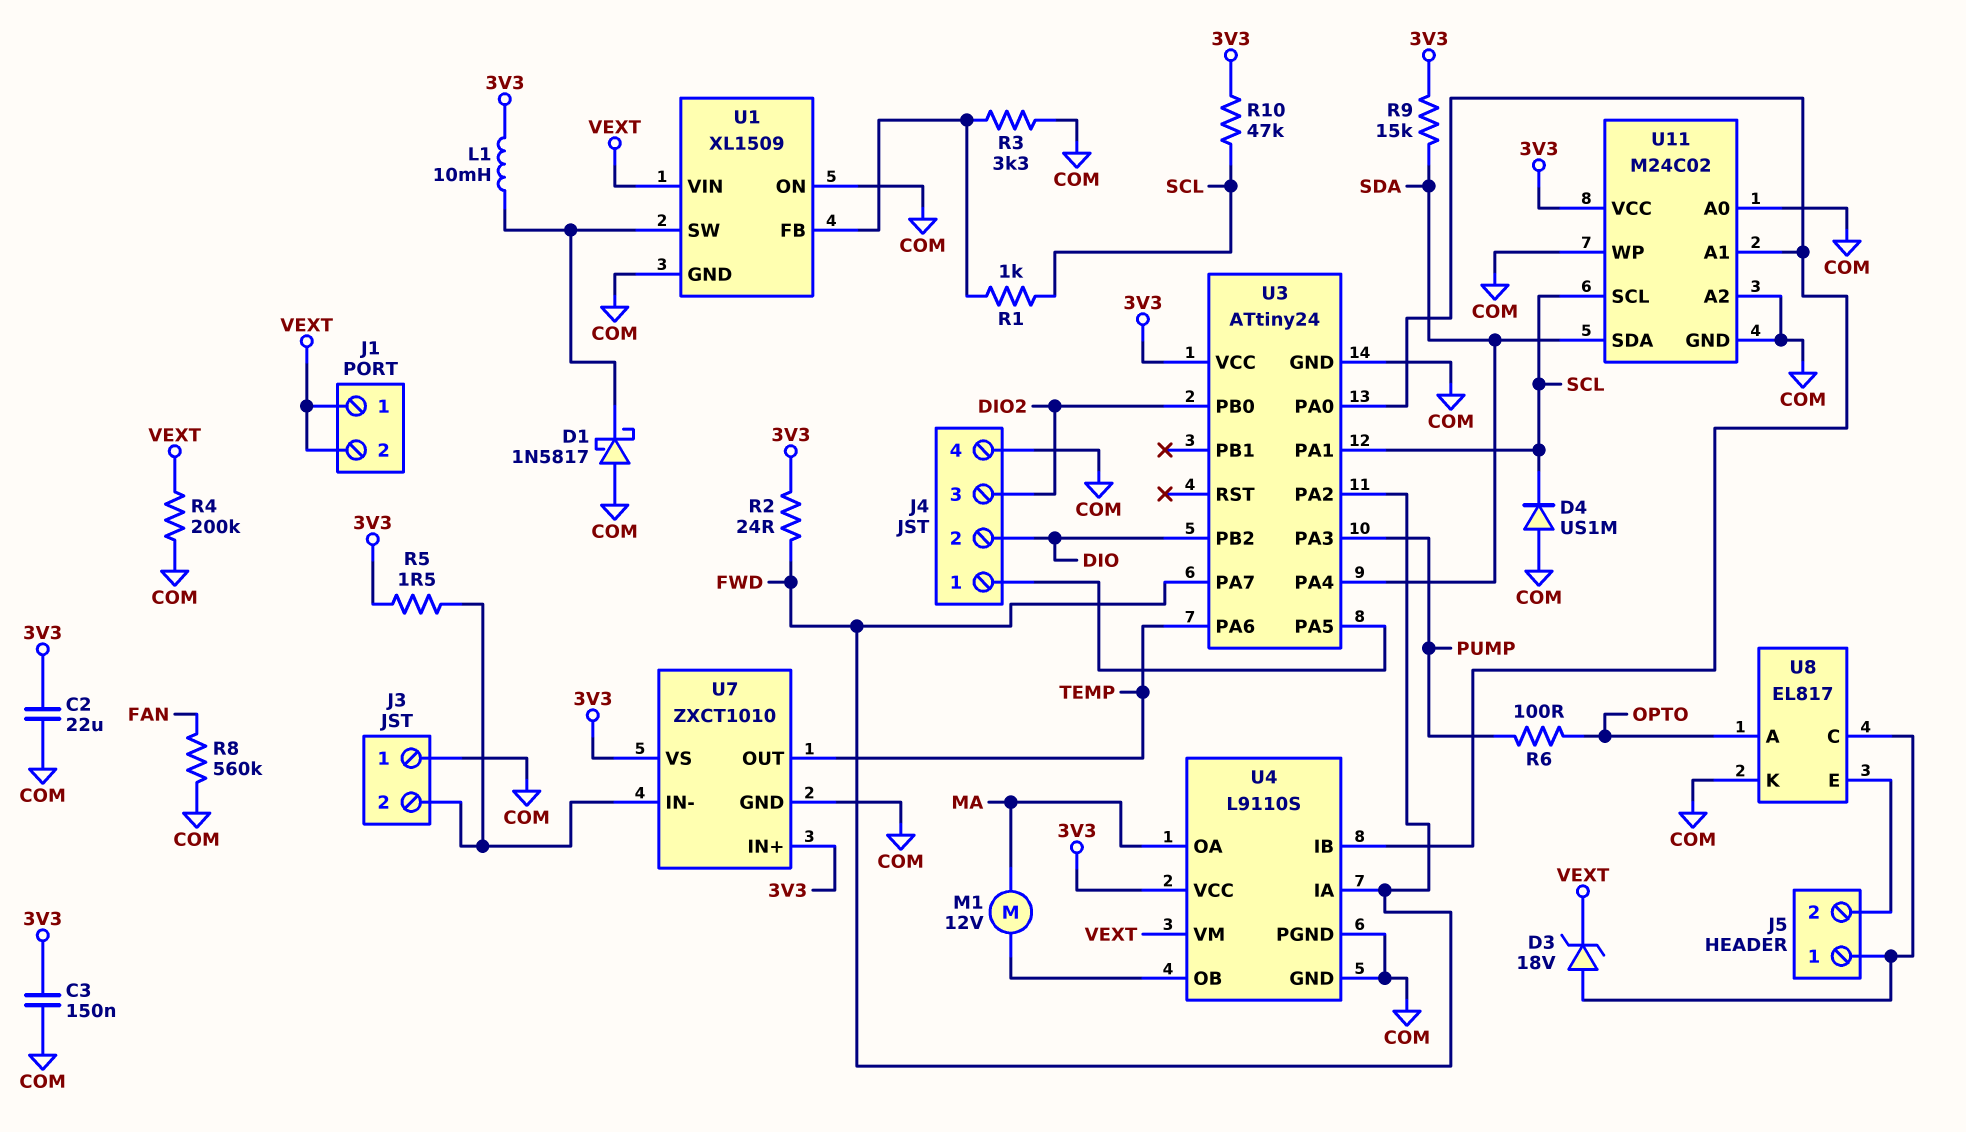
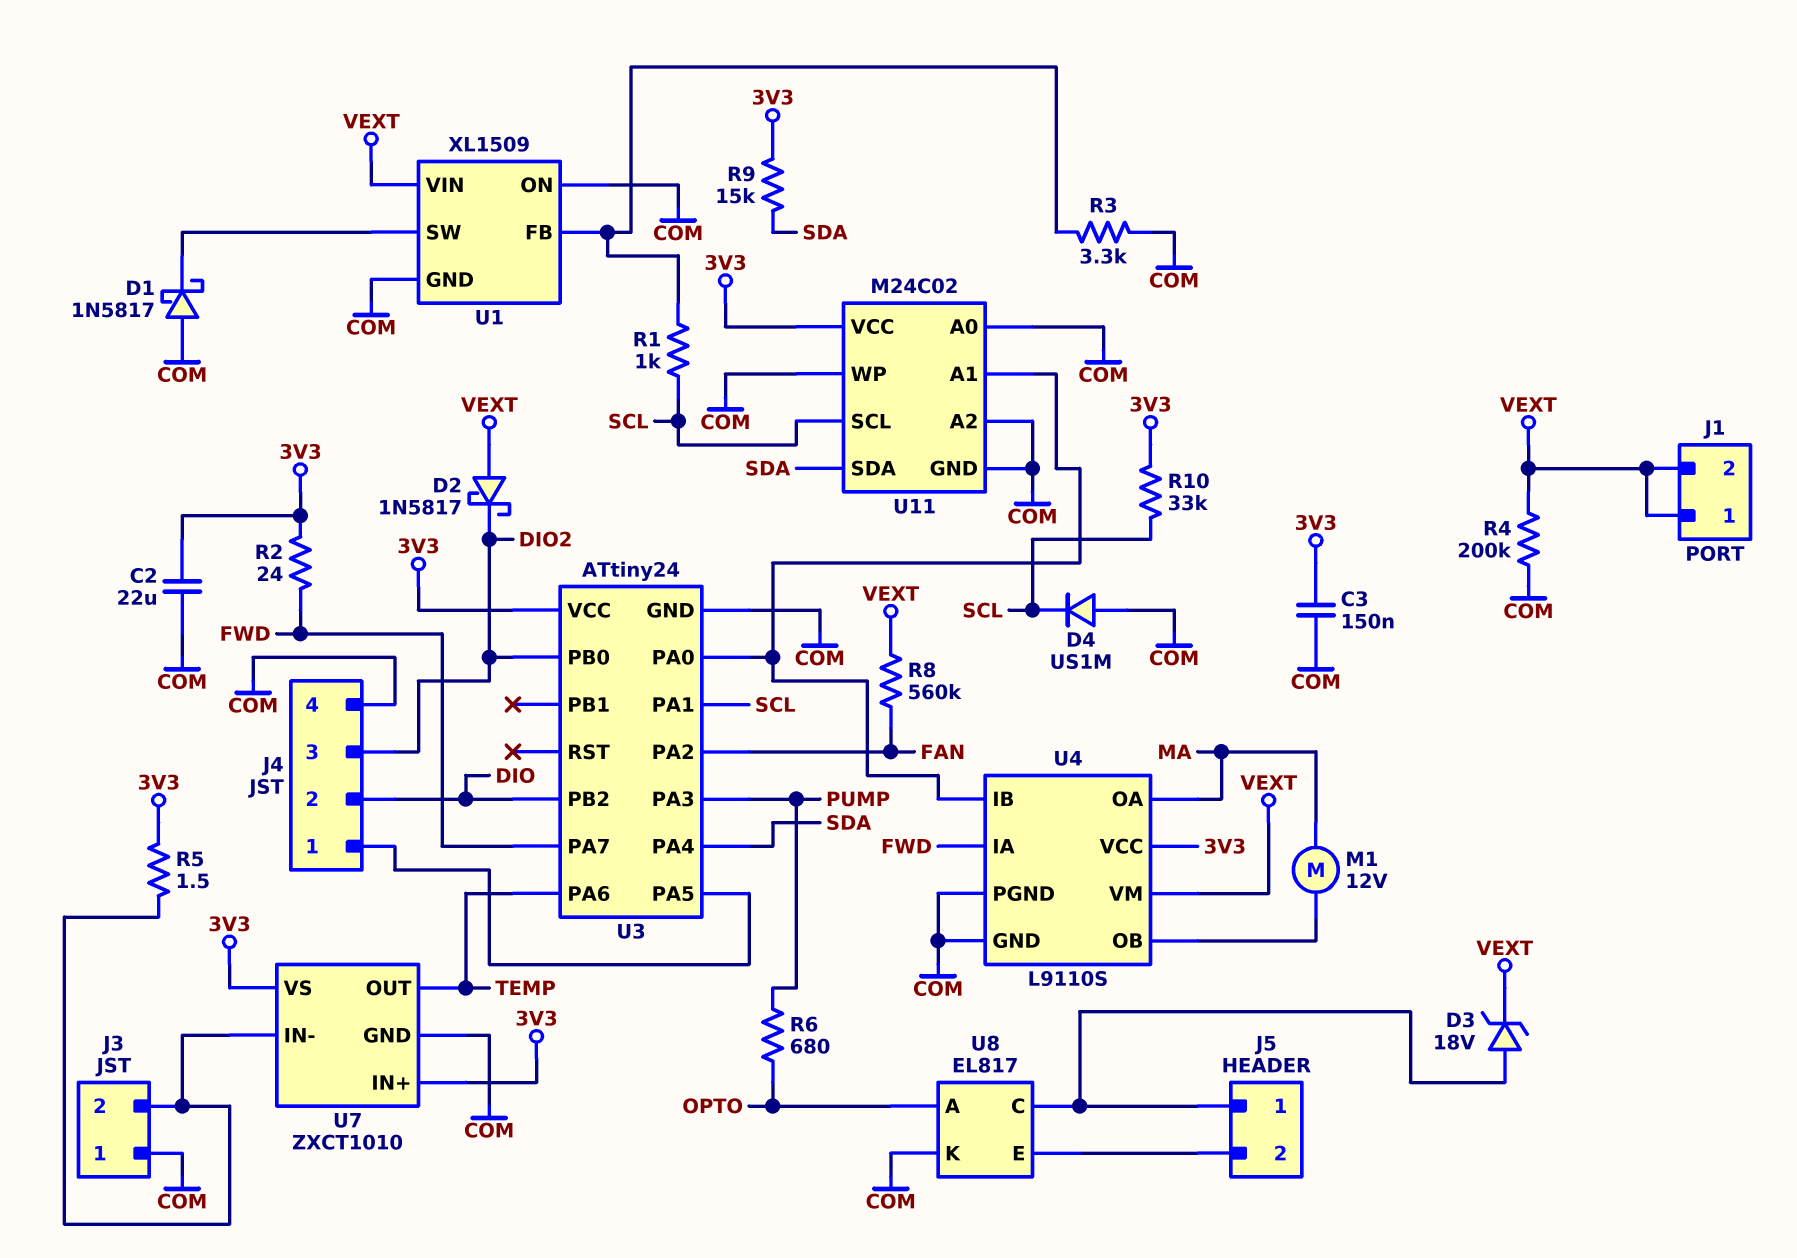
D2: none -> schottky 1N5817 (A VEXT, K DIO2)
L1: 10mH (3V3, U1/SW) -> none
R6: 100 (OPTO, PUMP) -> 680 (OPTO, PUMP)
R8: 560k (COM, FAN) -> 560k (FAN, VEXT)
R10: 47k (3V3, SCL) -> 33k (3V3, SCL)
U3 pin PA2: FWD -> FAN

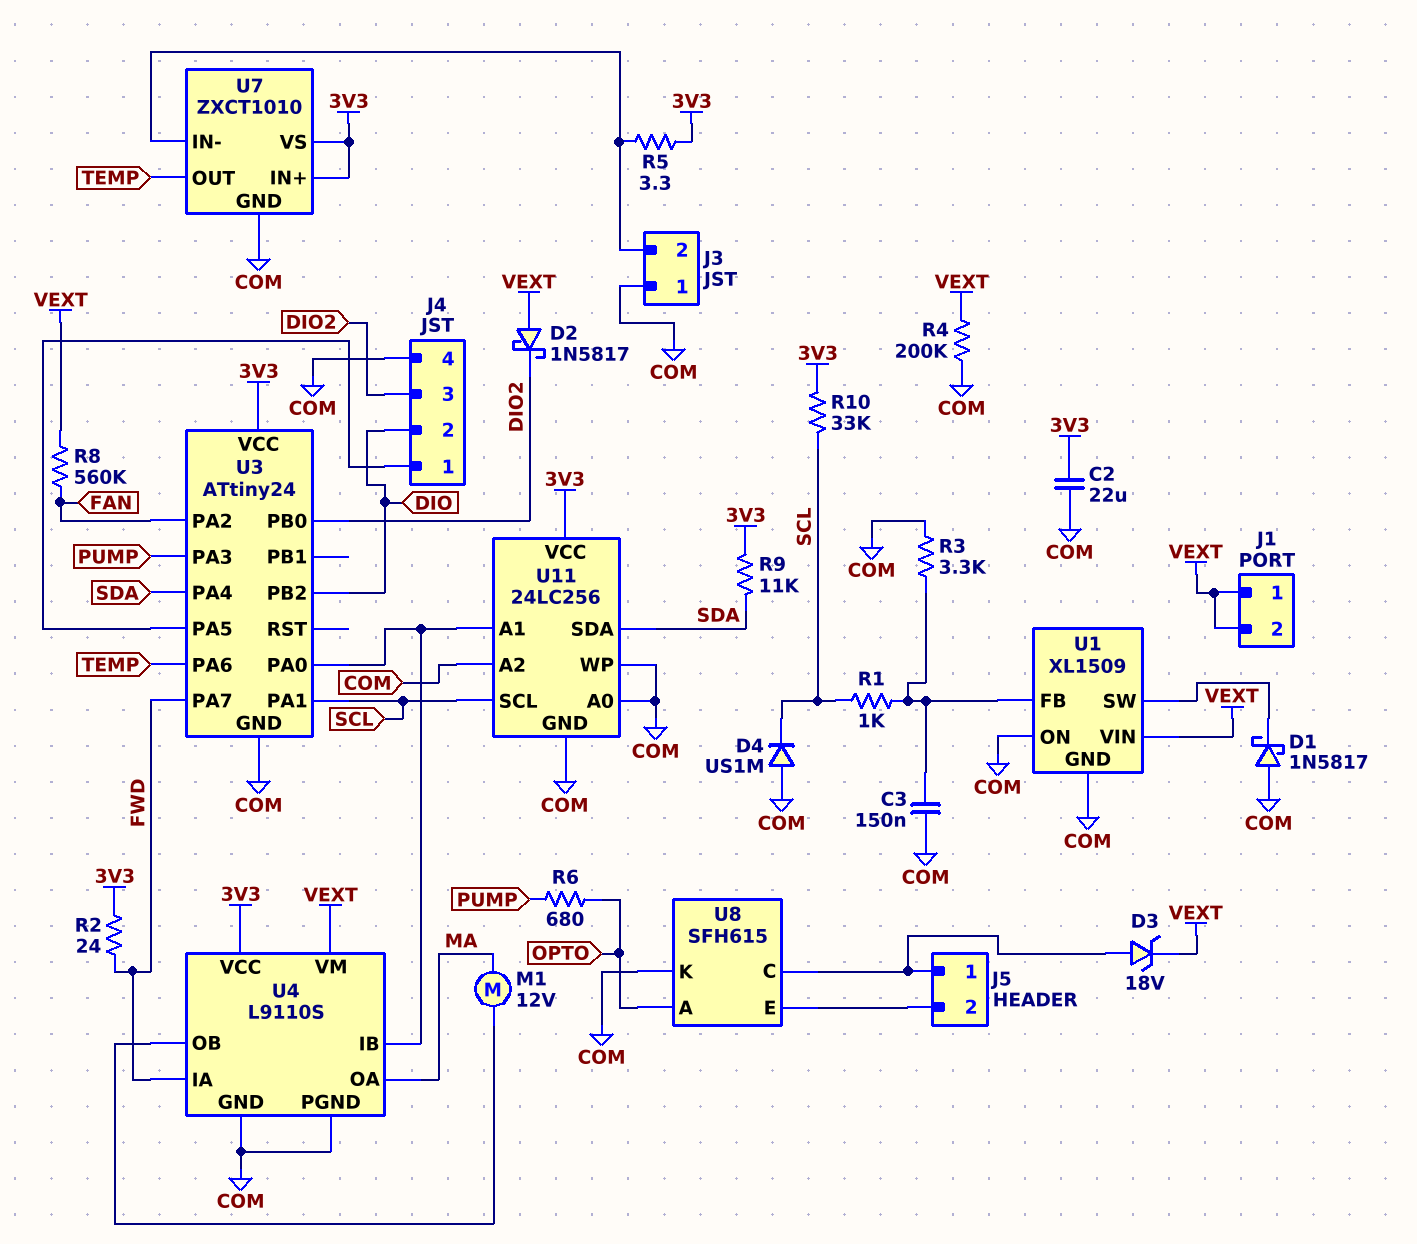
C3: 150nF (3V3, COM) -> 150nF (COM, U1/FB)
R5: 1.5 (3V3, J3/2) -> 3.3 (3V3, J3/2)
R9: 15k (3V3, SDA) -> 11k (3V3, SDA)
U8: EL817 -> SFH615
U11: M24C02 -> 24LC256

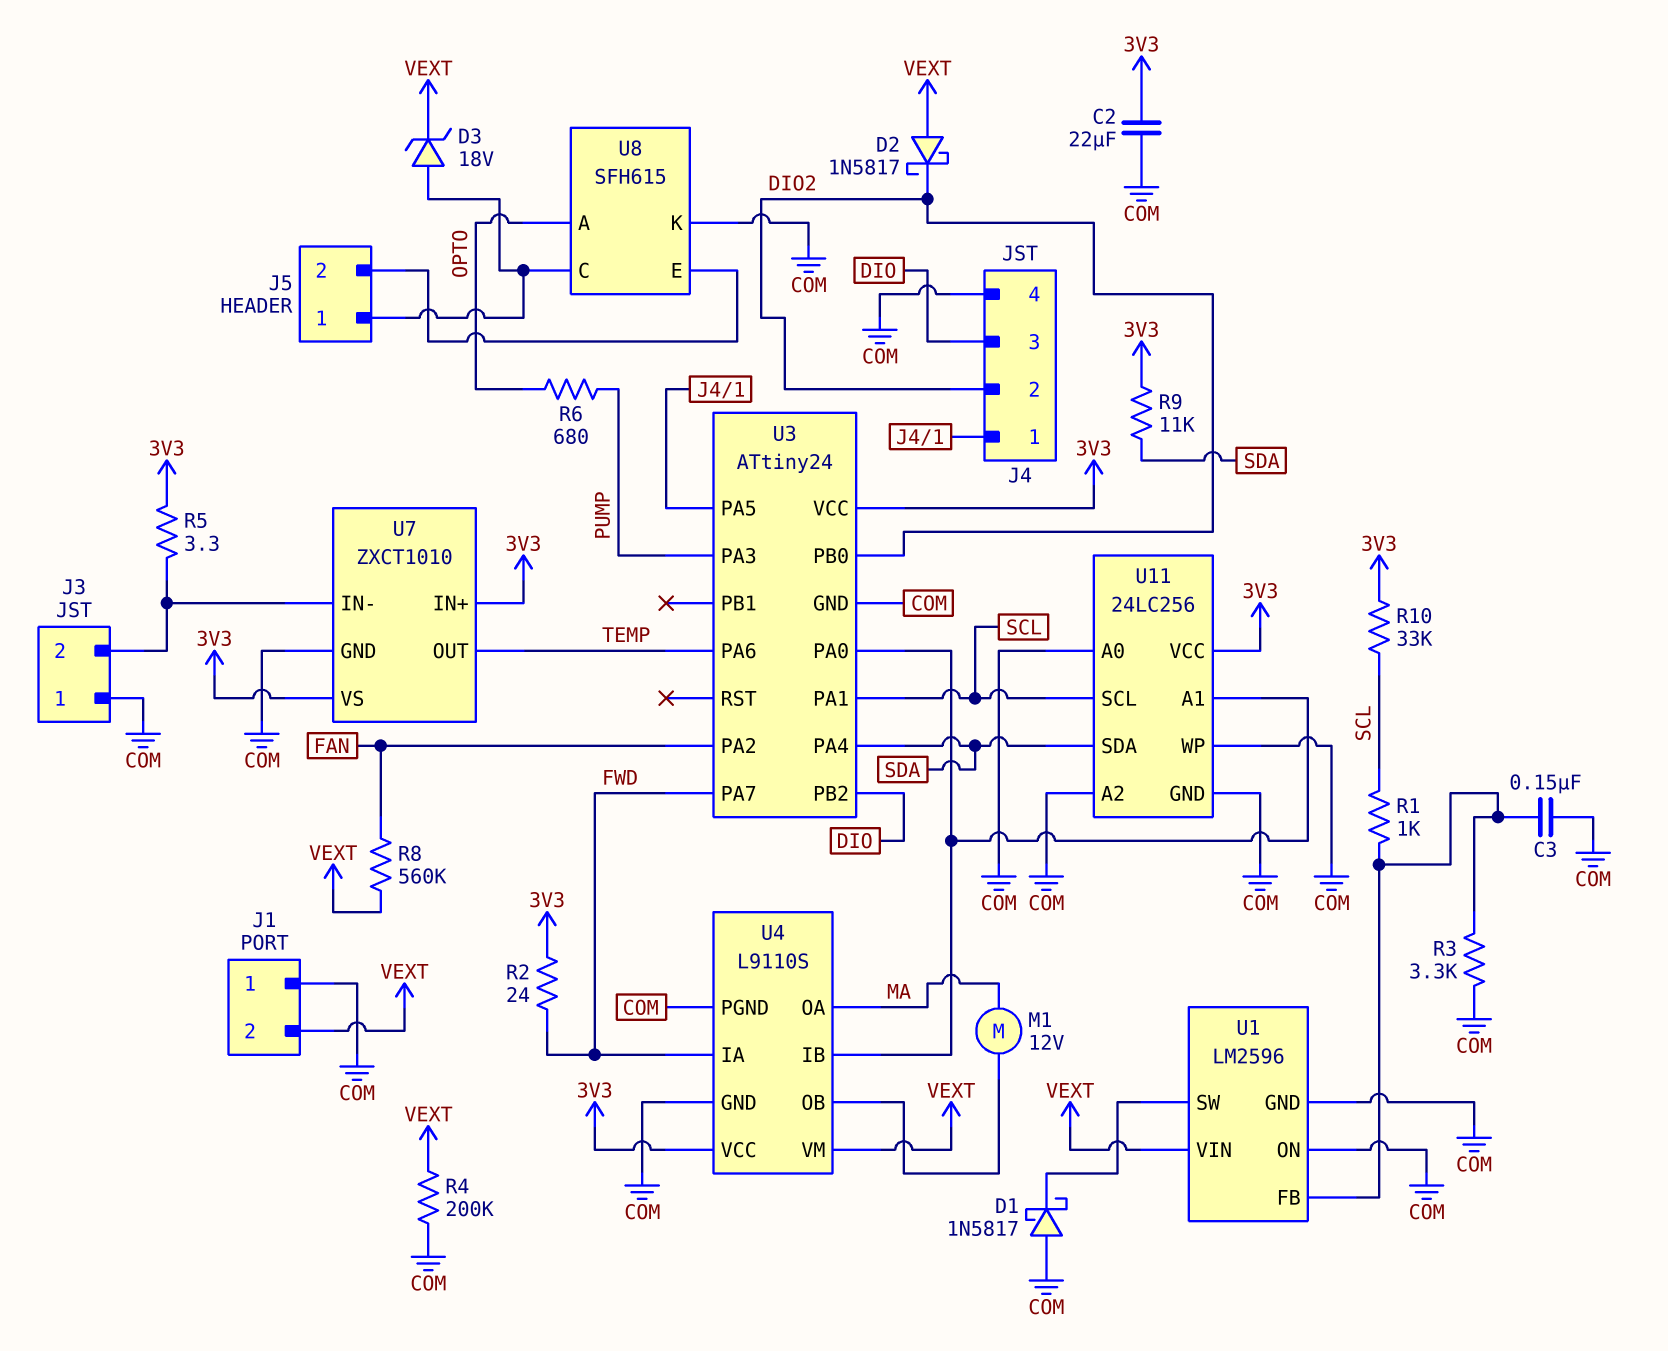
D4: diode US1M (A COM, K SCL) -> none
J1 pin 1: VEXT -> COM
J4 pin 2: DIO -> DIO2
J4 pin 3: DIO2 -> DIO
U1: XL1509 -> LM2596

